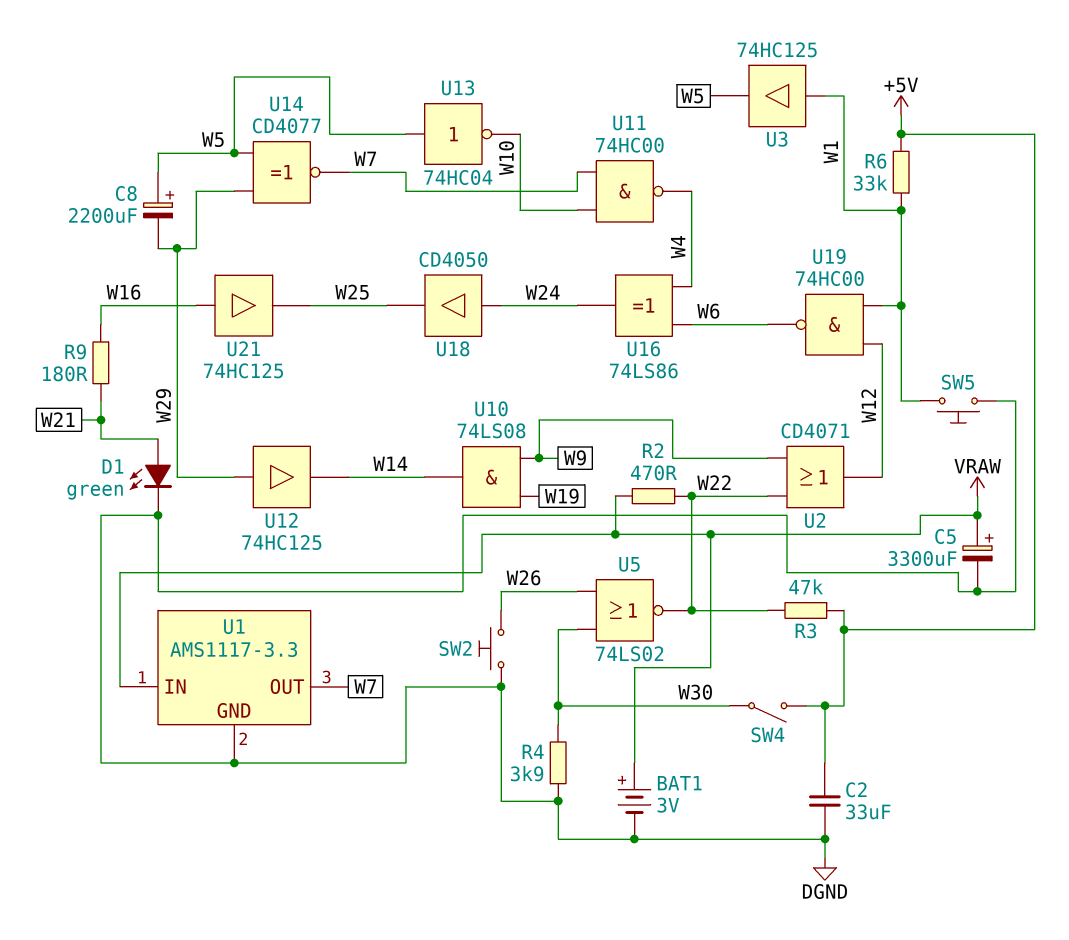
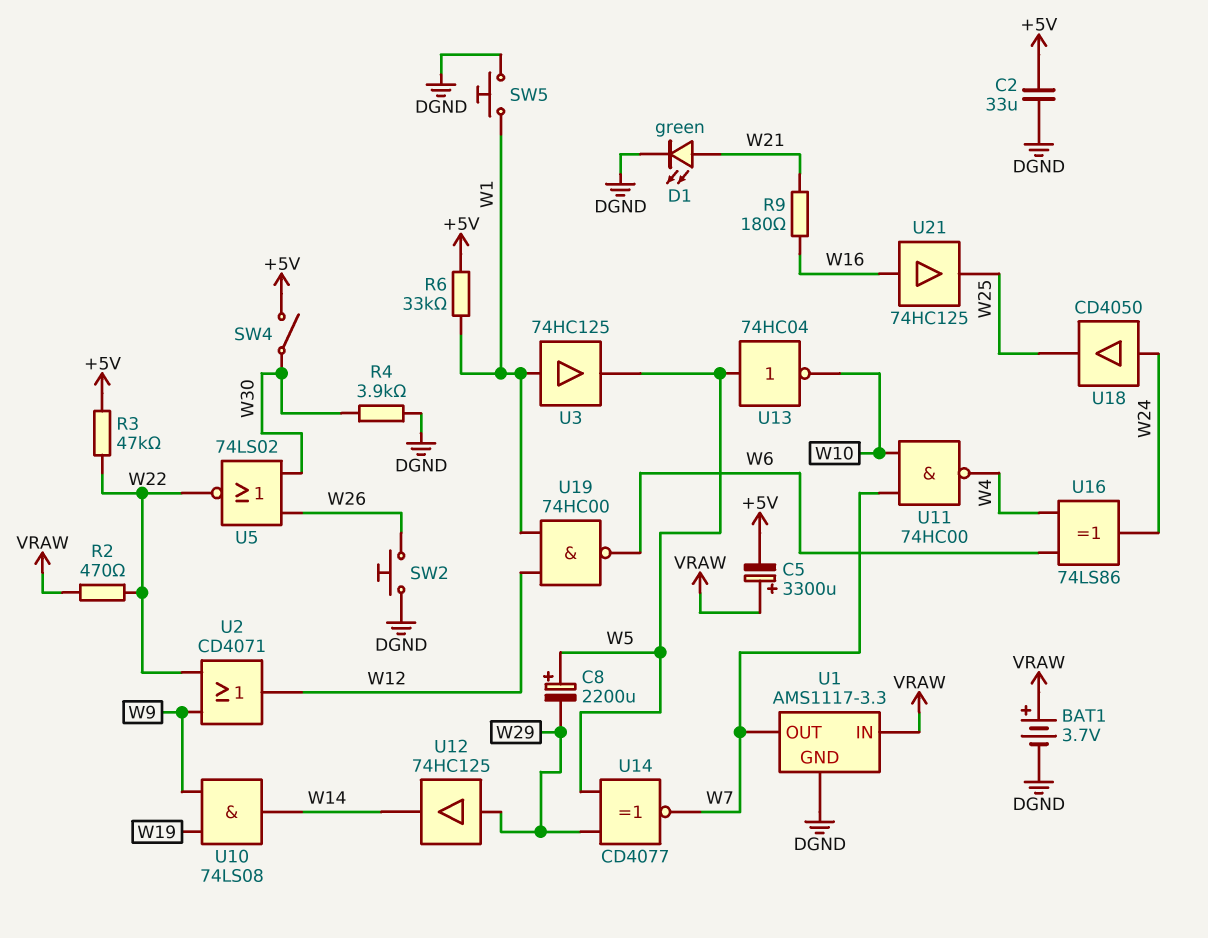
BAT1: 3V (plus VRAW, minus DGND) -> 3.7V (plus VRAW, minus DGND)
C5: 3300uF (plus VRAW, minus DGND) -> 3300uF (plus VRAW, minus +5V)

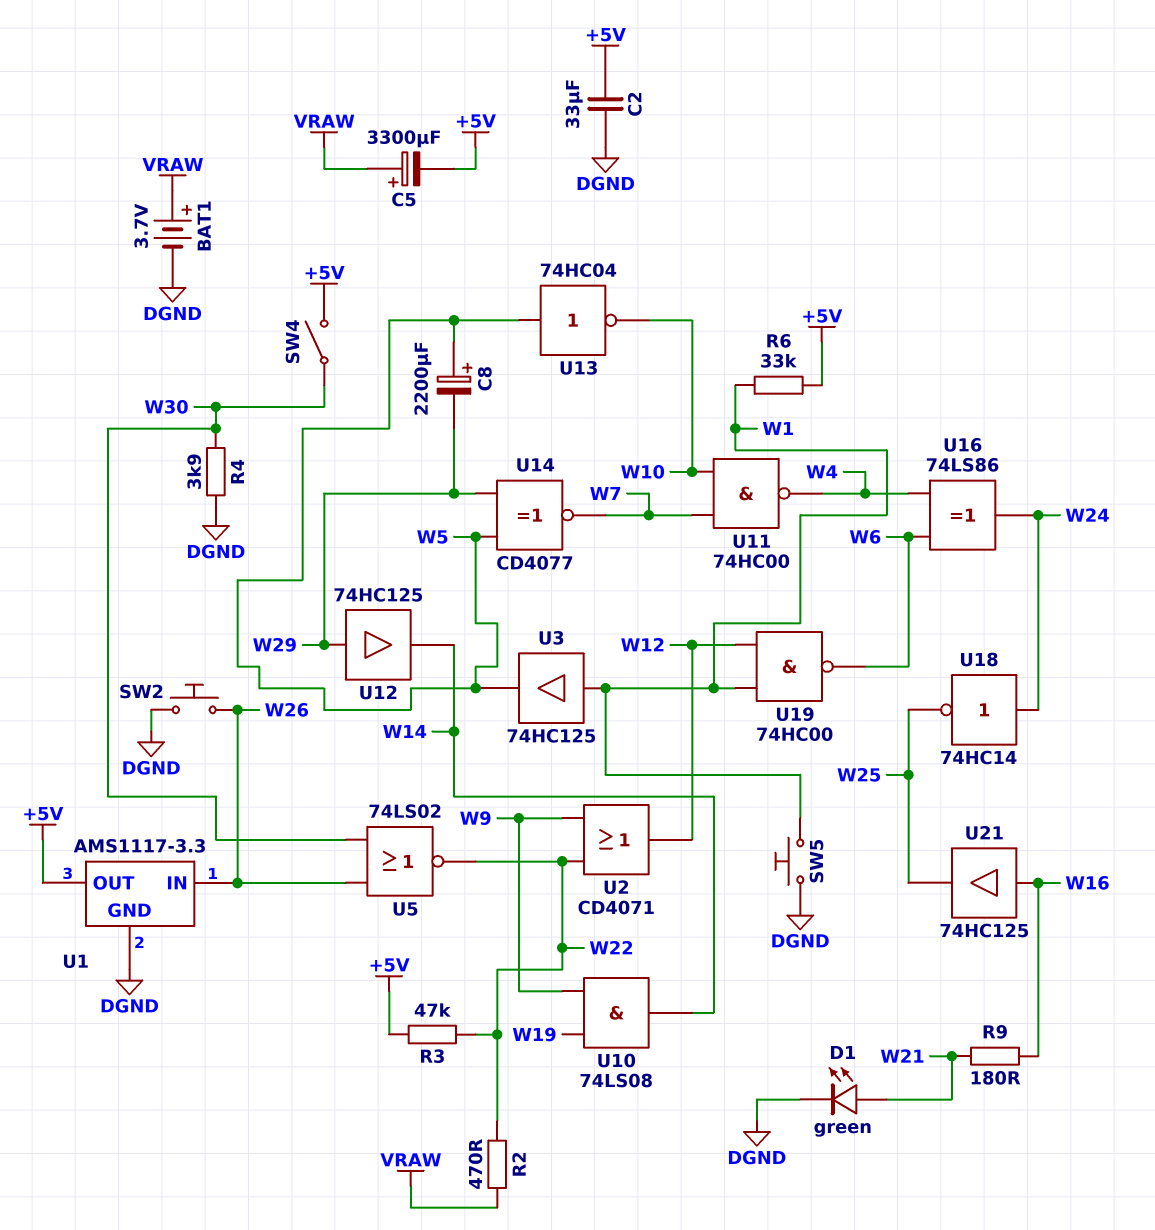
U1 pin IN: VRAW -> W26
U1 pin OUT: W7 -> +5V
U18: buffer CD4050 (in W24, out W25) -> NOT 74HC14 (in W24, out W25)

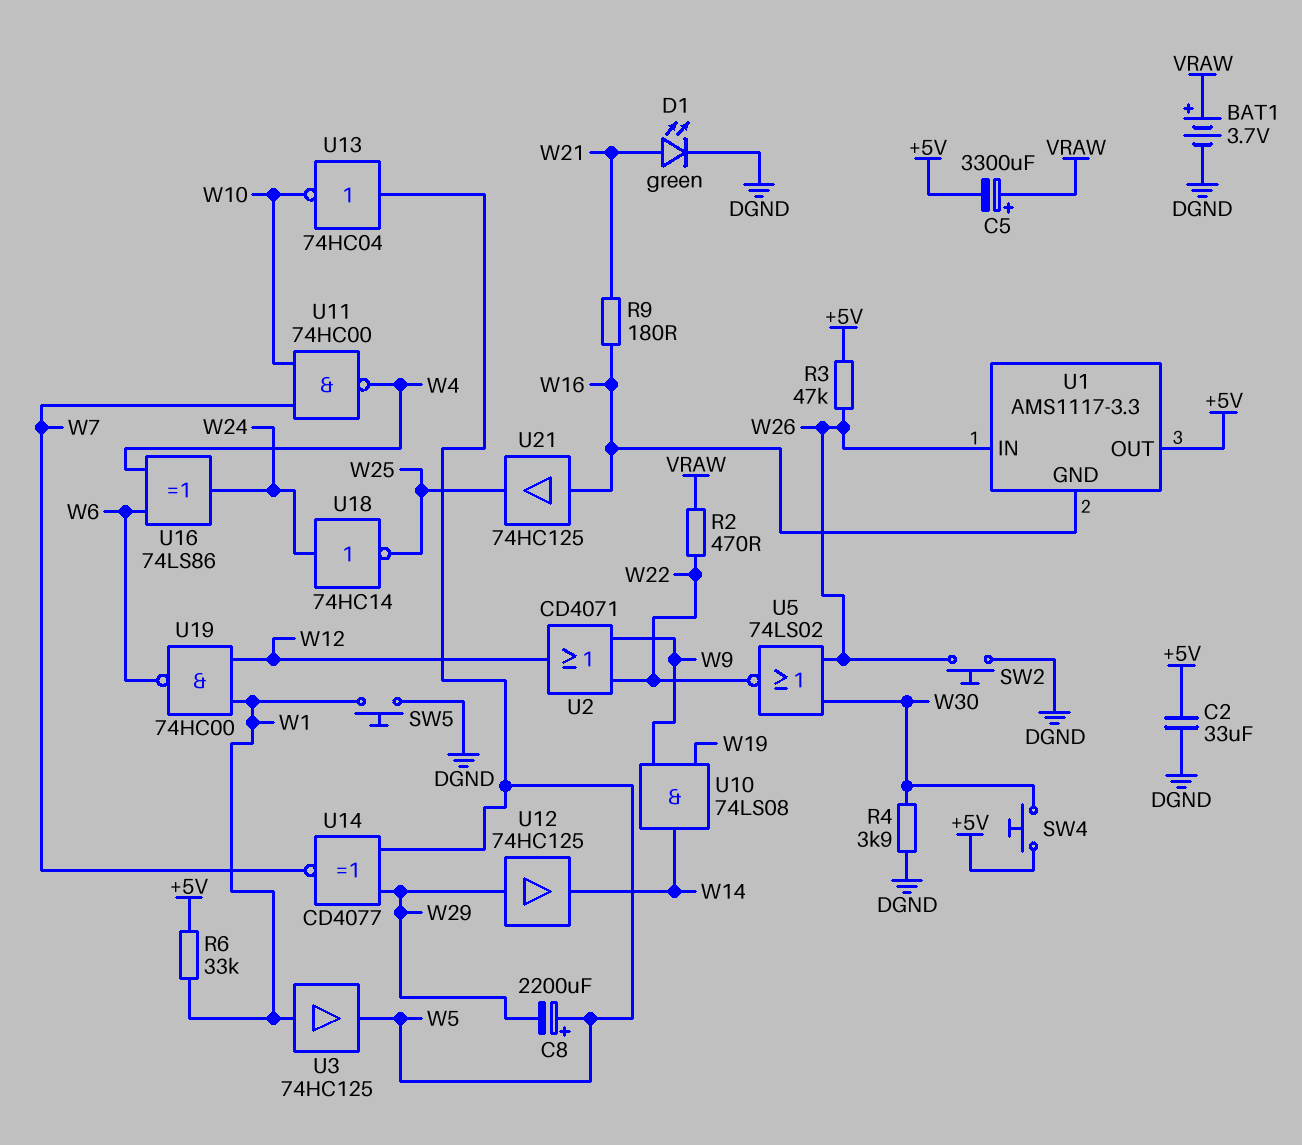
R3: 47k (+5V, W22) -> 47k (+5V, W26)
SW4: switch (+5V, W30) -> button (+5V, W30)
U1 pin GND: DGND -> W16

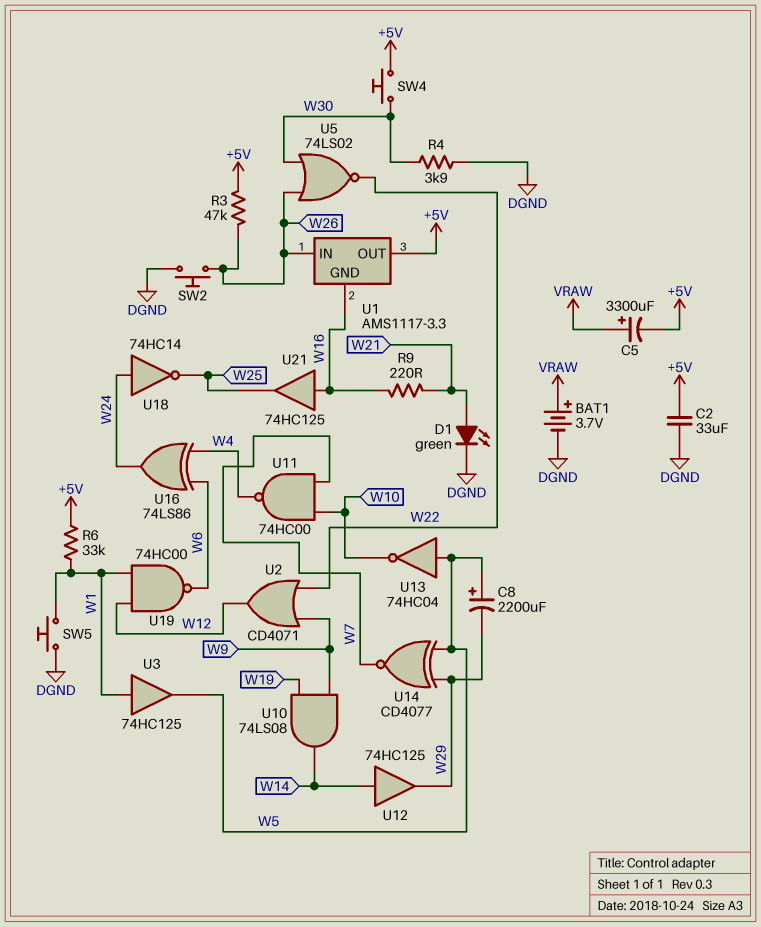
R2: 470 (VRAW, W22) -> none
R9: 180 (W16, W21) -> 220 (W16, W21)
U12: buffer 74HC125 (in W29, out W14) -> buffer 74HC125 (in W14, out W29)

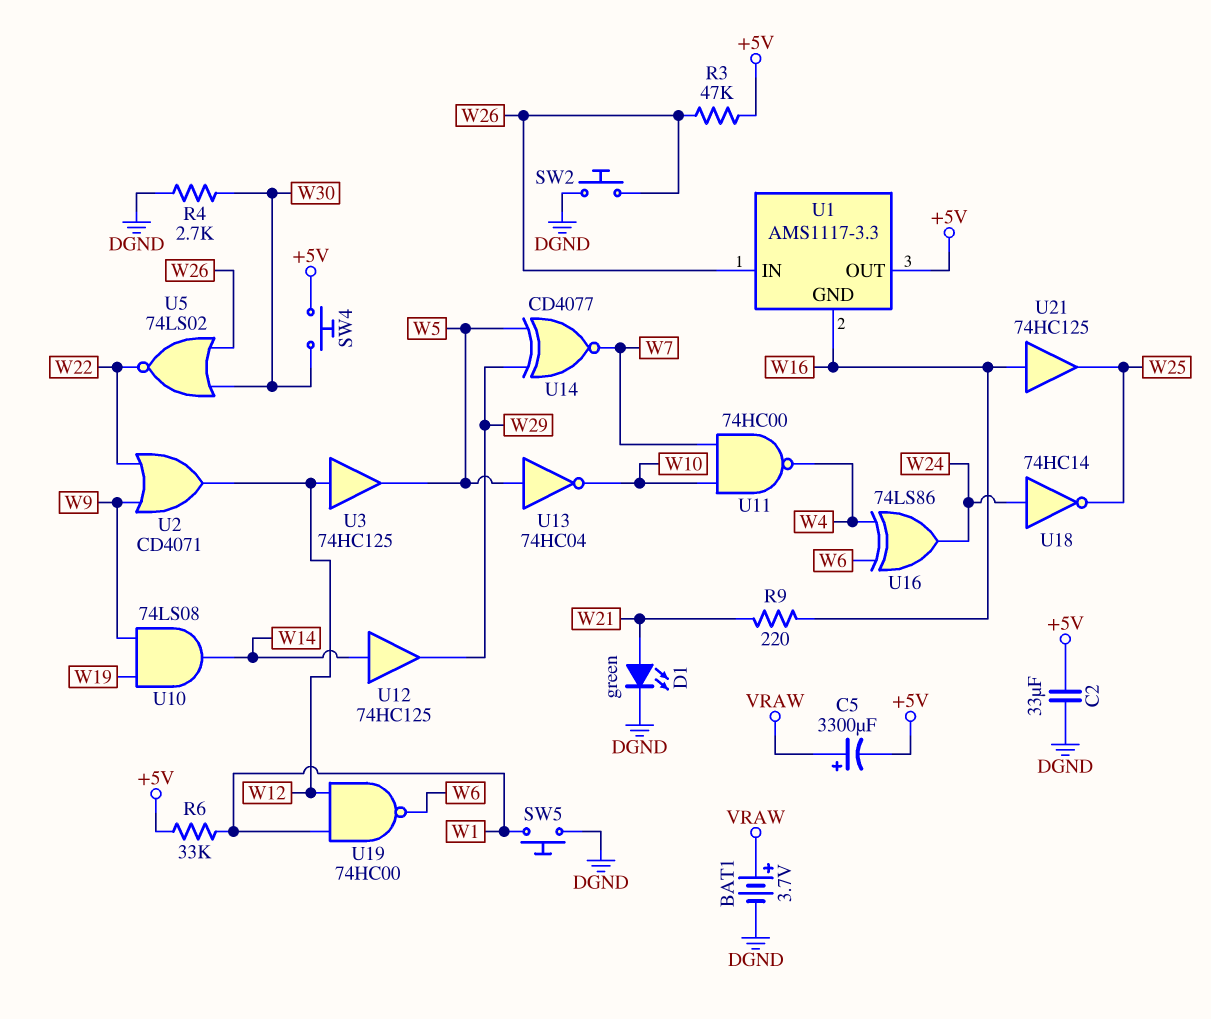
C8: 2200uF (plus W5, minus W29) -> none
R4: 3.9k (DGND, W30) -> 2.7k (DGND, W30)
U3: buffer 74HC125 (in W1, out W5) -> buffer 74HC125 (in W12, out W5)

